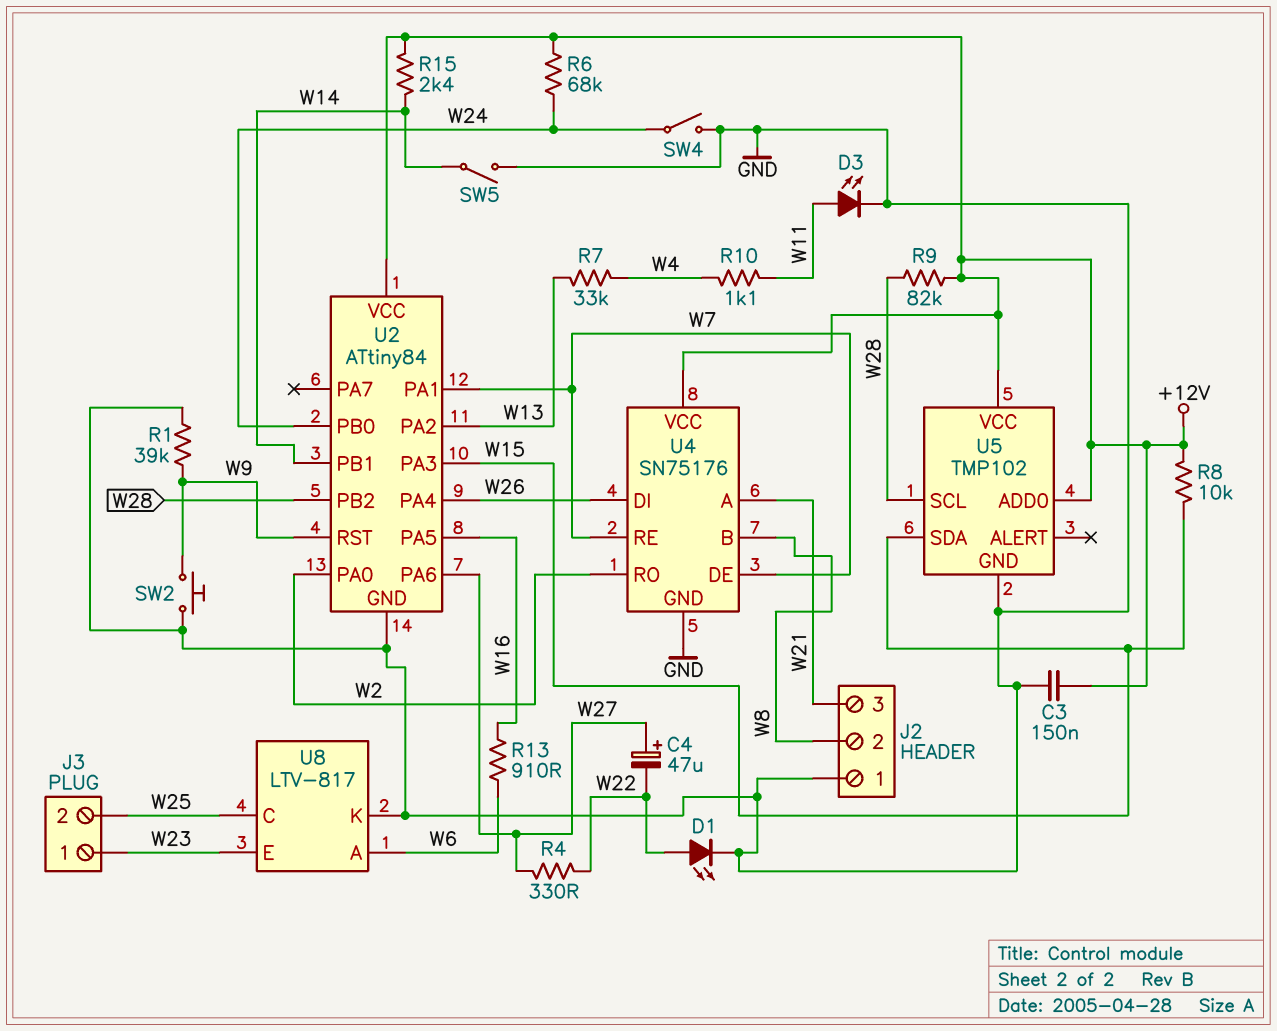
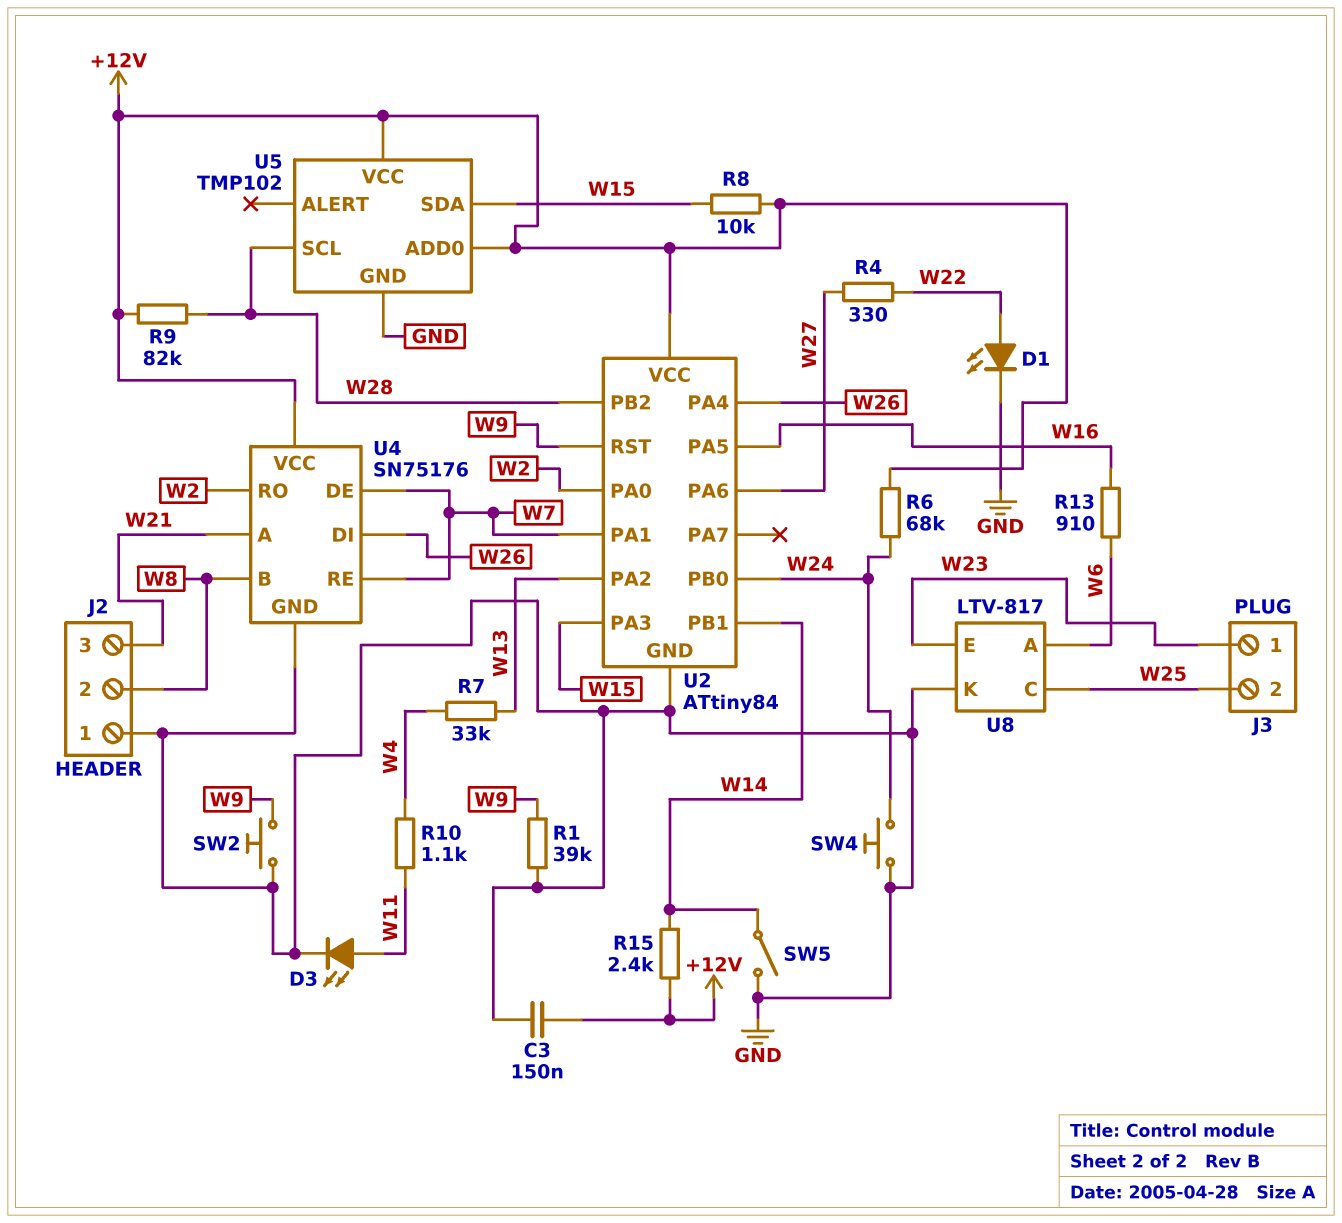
C4: 47uF (plus W27, minus W22) -> none
SW4: switch (GND, W24) -> button (GND, W24)

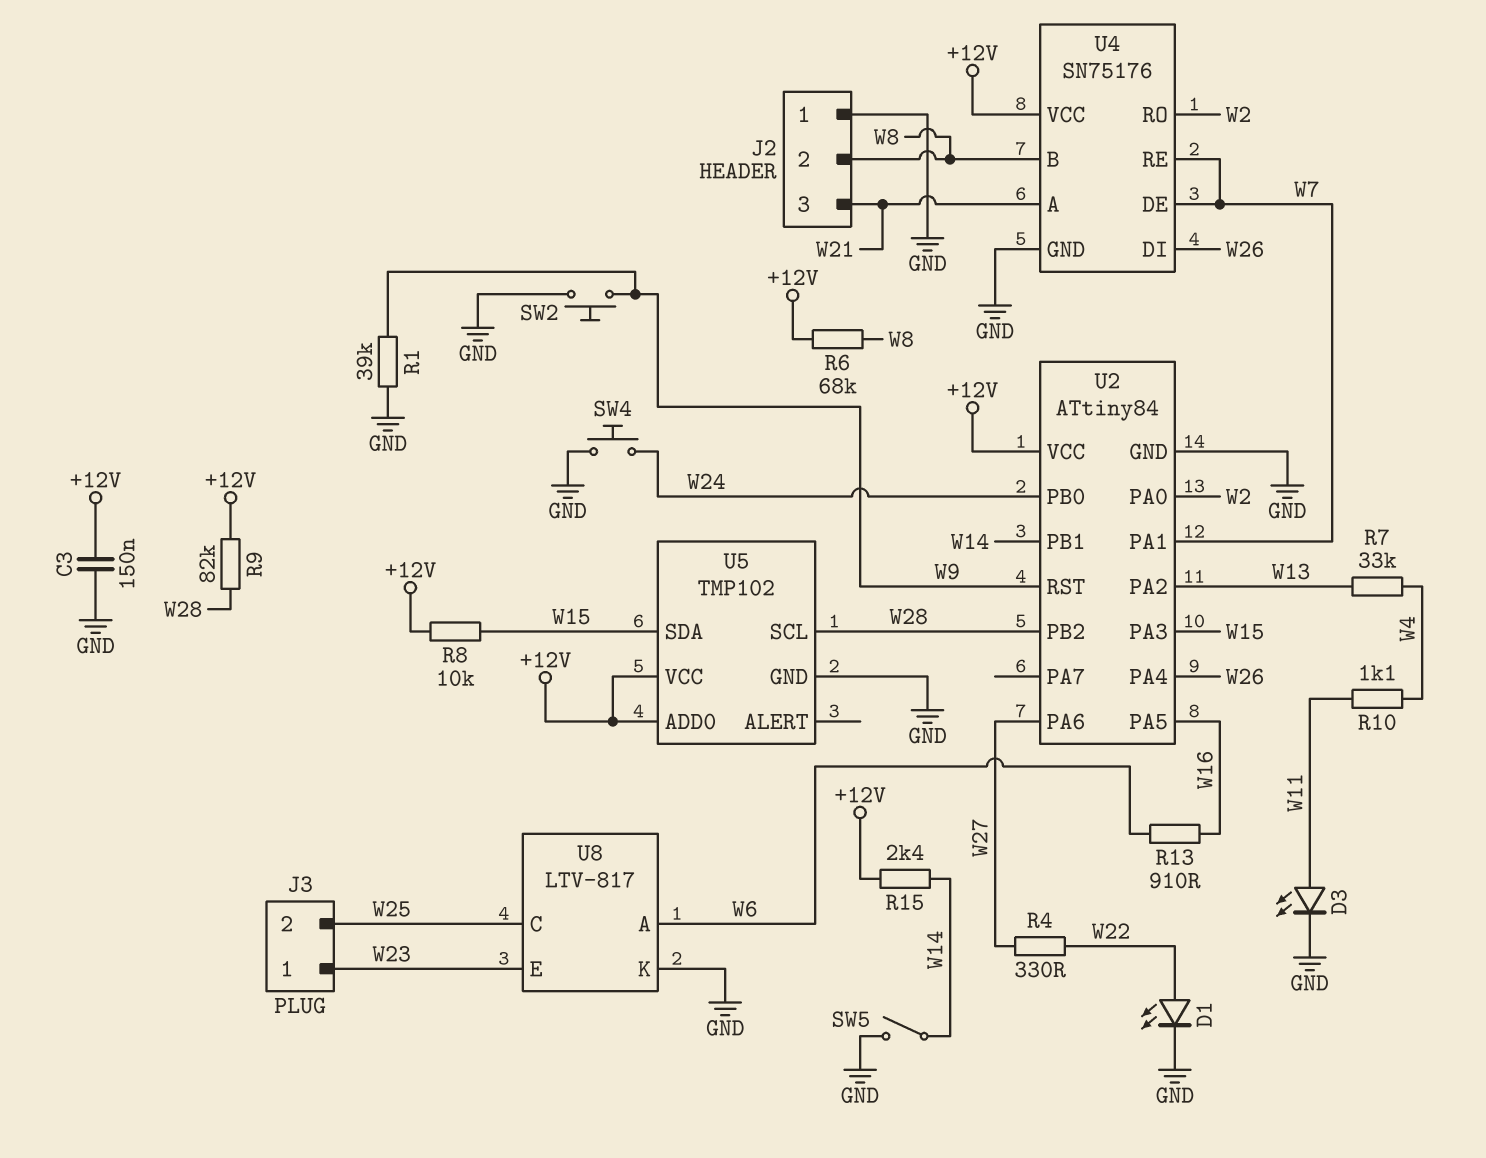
R6: 68k (+12V, W24) -> 68k (+12V, W8)

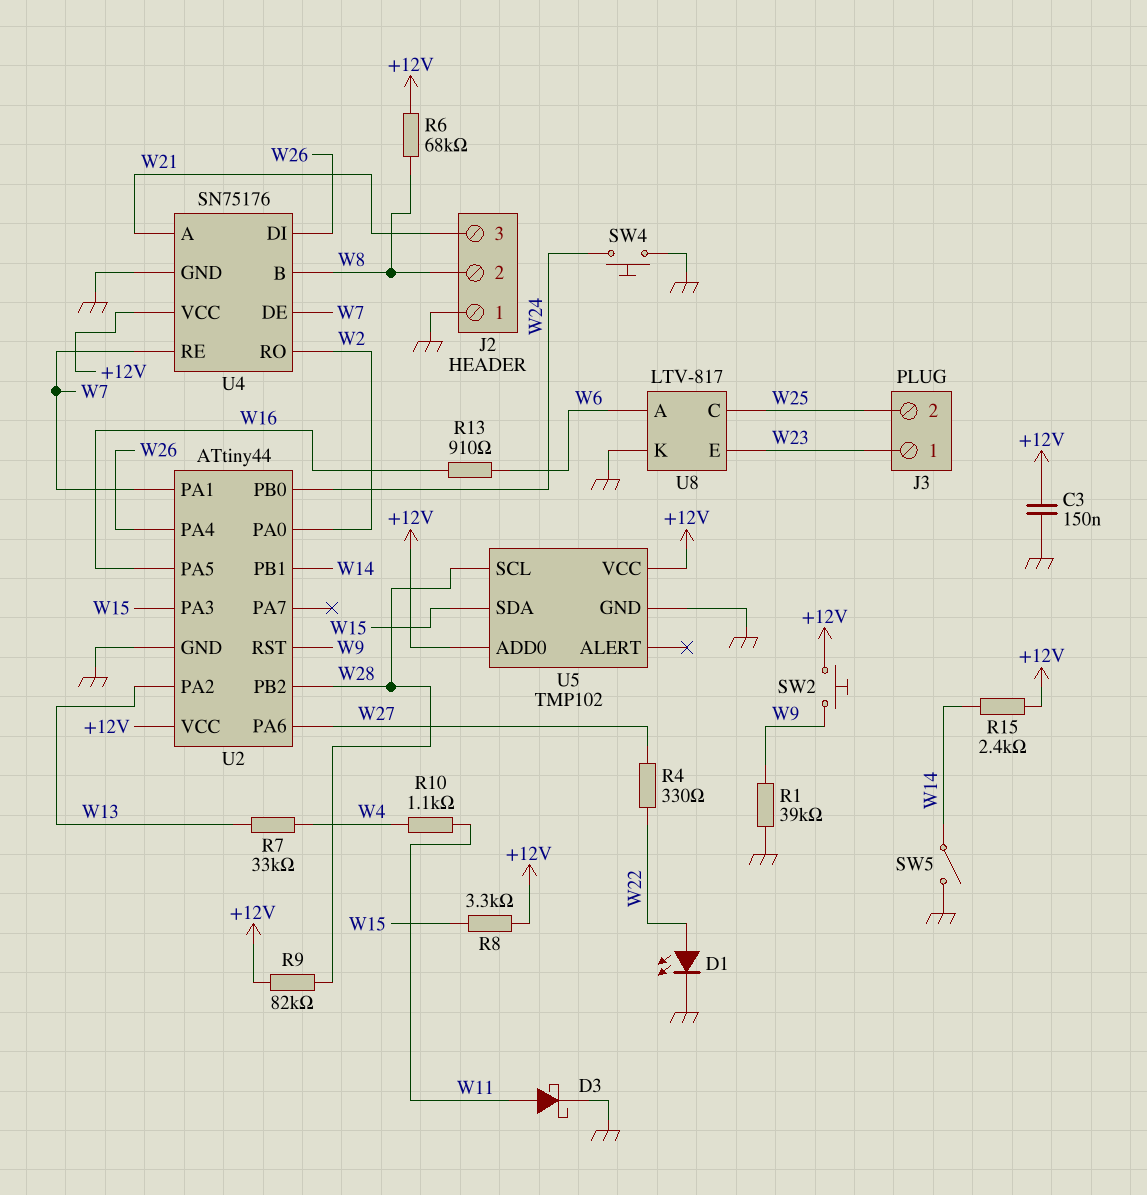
D3: LED (A W11, K GND) -> schottky (A W11, K GND)
R8: 10k (+12V, W15) -> 3.3k (+12V, W15)
SW2: button (GND, W9) -> button (+12V, W9)
U2: ATtiny84 -> ATtiny44

